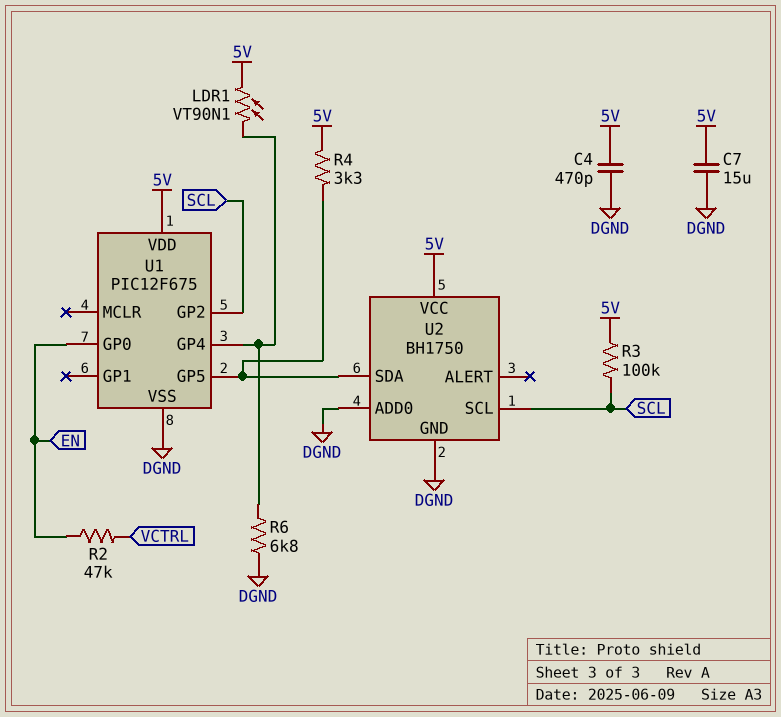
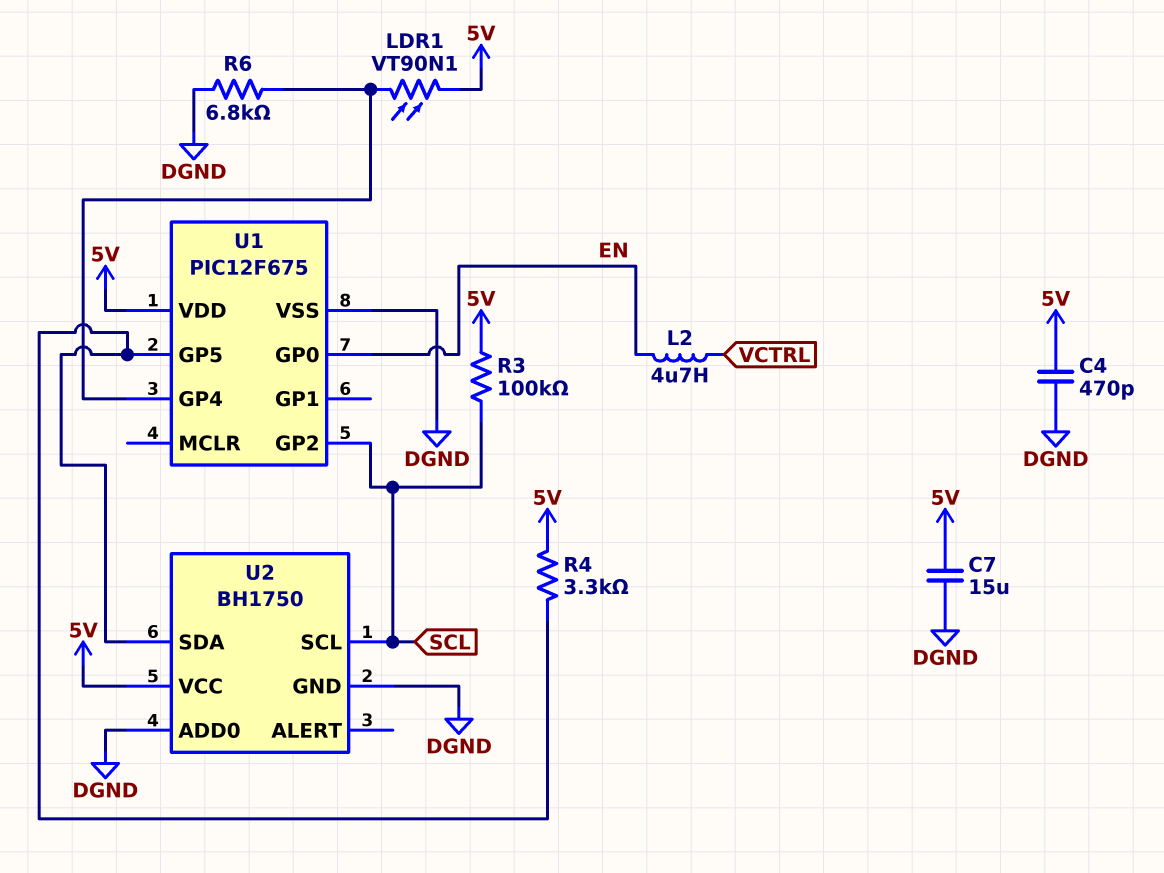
L2: none -> 4.7uH (EN, VCTRL)
R2: 47k (EN, VCTRL) -> none

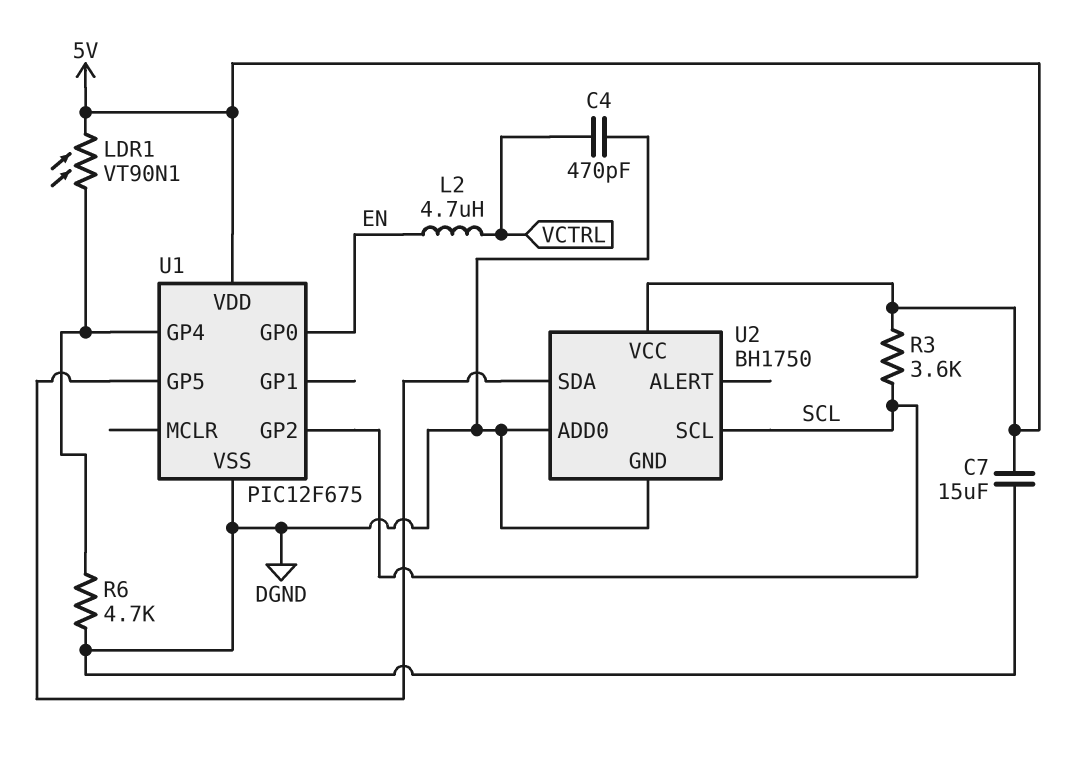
C4: 470pF (5V, DGND) -> 470pF (DGND, VCTRL)
R3: 100k (5V, SCL) -> 3.6k (5V, SCL)
R4: 3.3k (5V, U1/GP5) -> none
R6: 6.8k (DGND, U1/GP4) -> 4.7k (DGND, U1/GP4)

